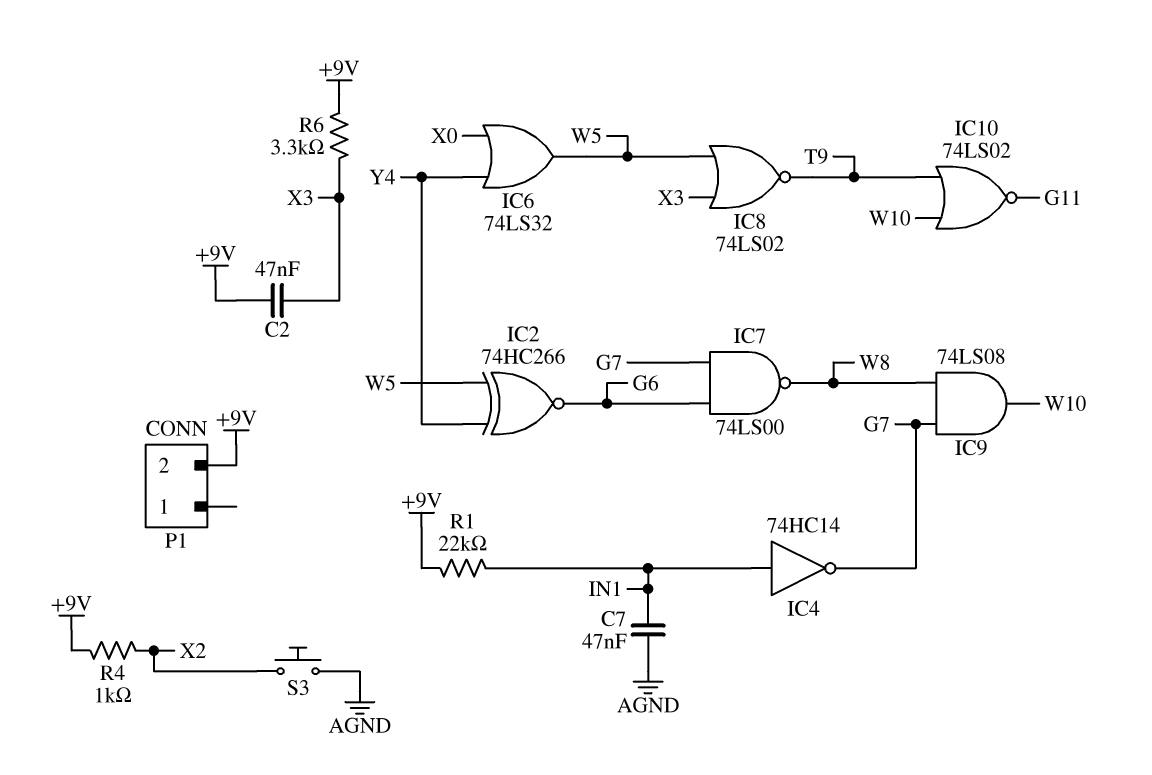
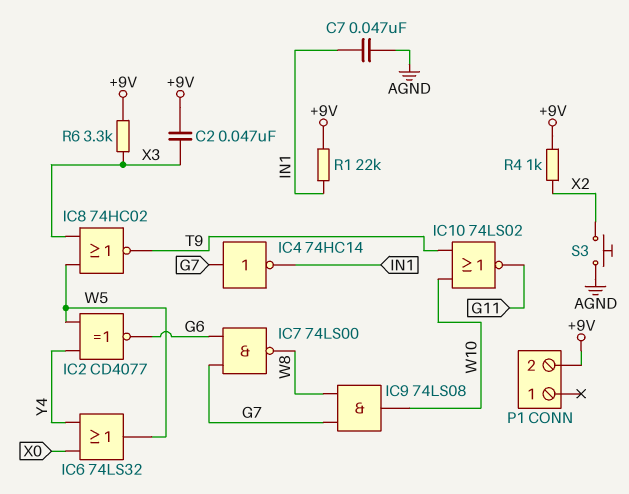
IC2: XNOR 74HC266 (in W5, in Y4, out G6) -> XNOR CD4077 (in W5, in Y4, out G6)
IC4: NOT 74HC14 (in IN1, out G7) -> NOT 74HC14 (in G7, out IN1)
IC8: NOR 74LS02 (in W5, in X3, out T9) -> NOR 74HC02 (in W5, in X3, out T9)

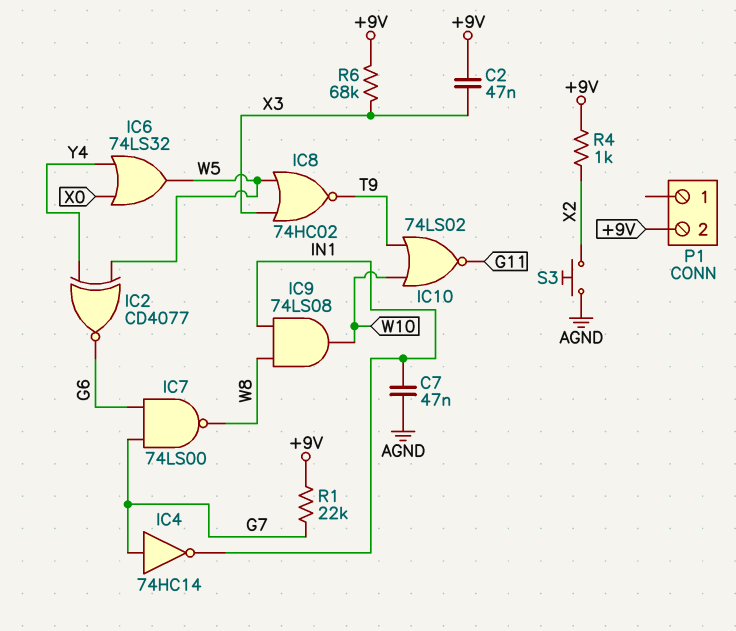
IC9: AND 74LS08 (in G7, in W8, out W10) -> AND 74LS08 (in IN1, in W8, out W10)
R1: 22k (+9V, IN1) -> 22k (+9V, G7)
R6: 3.3k (+9V, X3) -> 68k (+9V, X3)

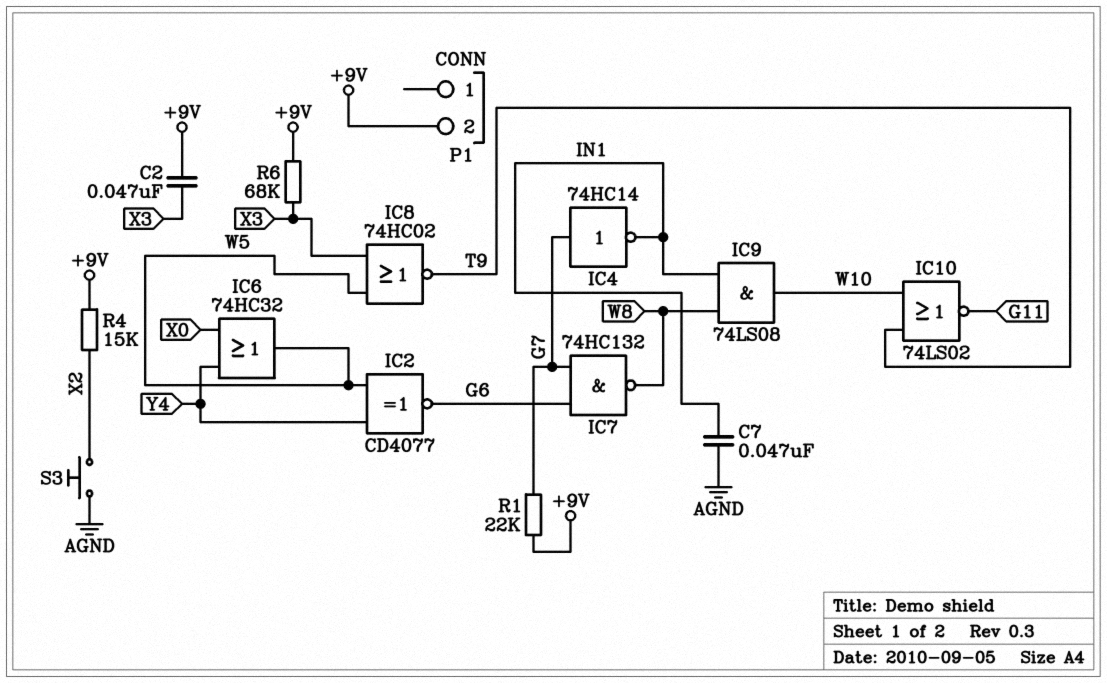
IC6: OR 74LS32 (in X0, in Y4, out W5) -> OR 74HC32 (in X0, in Y4, out W5)
IC7: NAND 74LS00 (in G6, in G7, out W8) -> NAND 74HC132 (in G6, in G7, out W8)
R4: 1k (+9V, X2) -> 15k (+9V, X2)

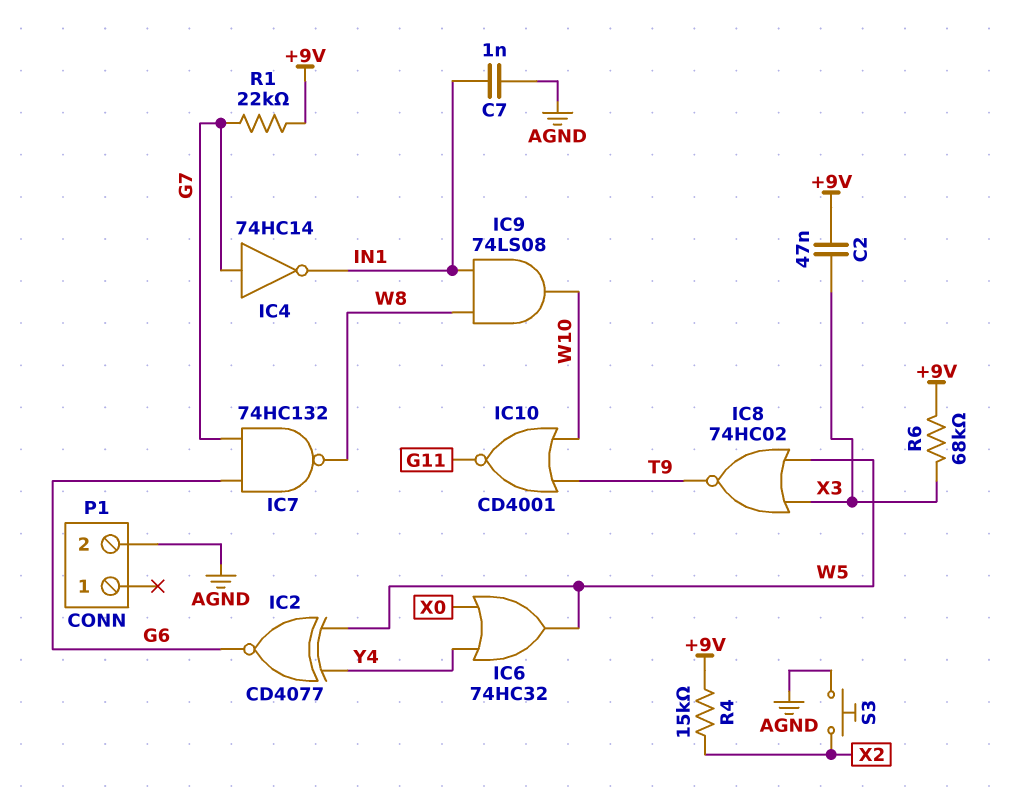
C7: 47nF (AGND, IN1) -> 1nF (AGND, IN1)
IC10: NOR 74LS02 (in T9, in W10, out G11) -> NOR CD4001 (in T9, in W10, out G11)
P1 pin 2: +9V -> AGND

